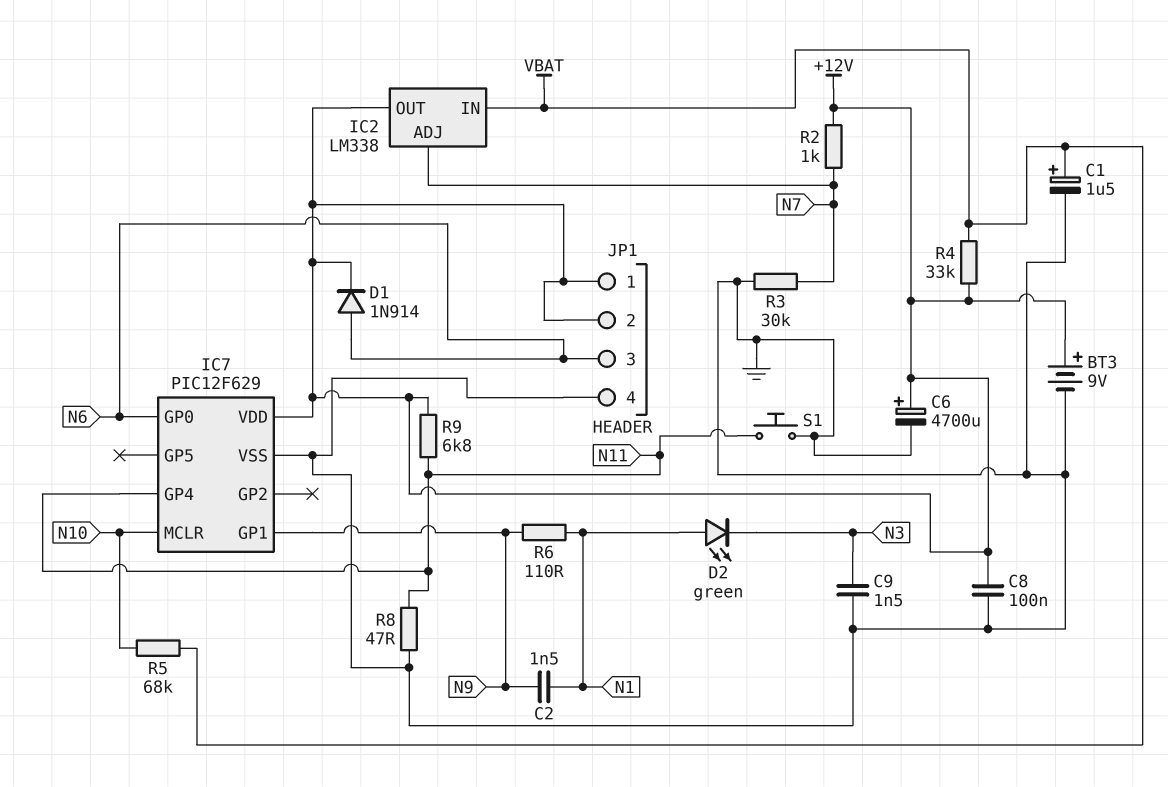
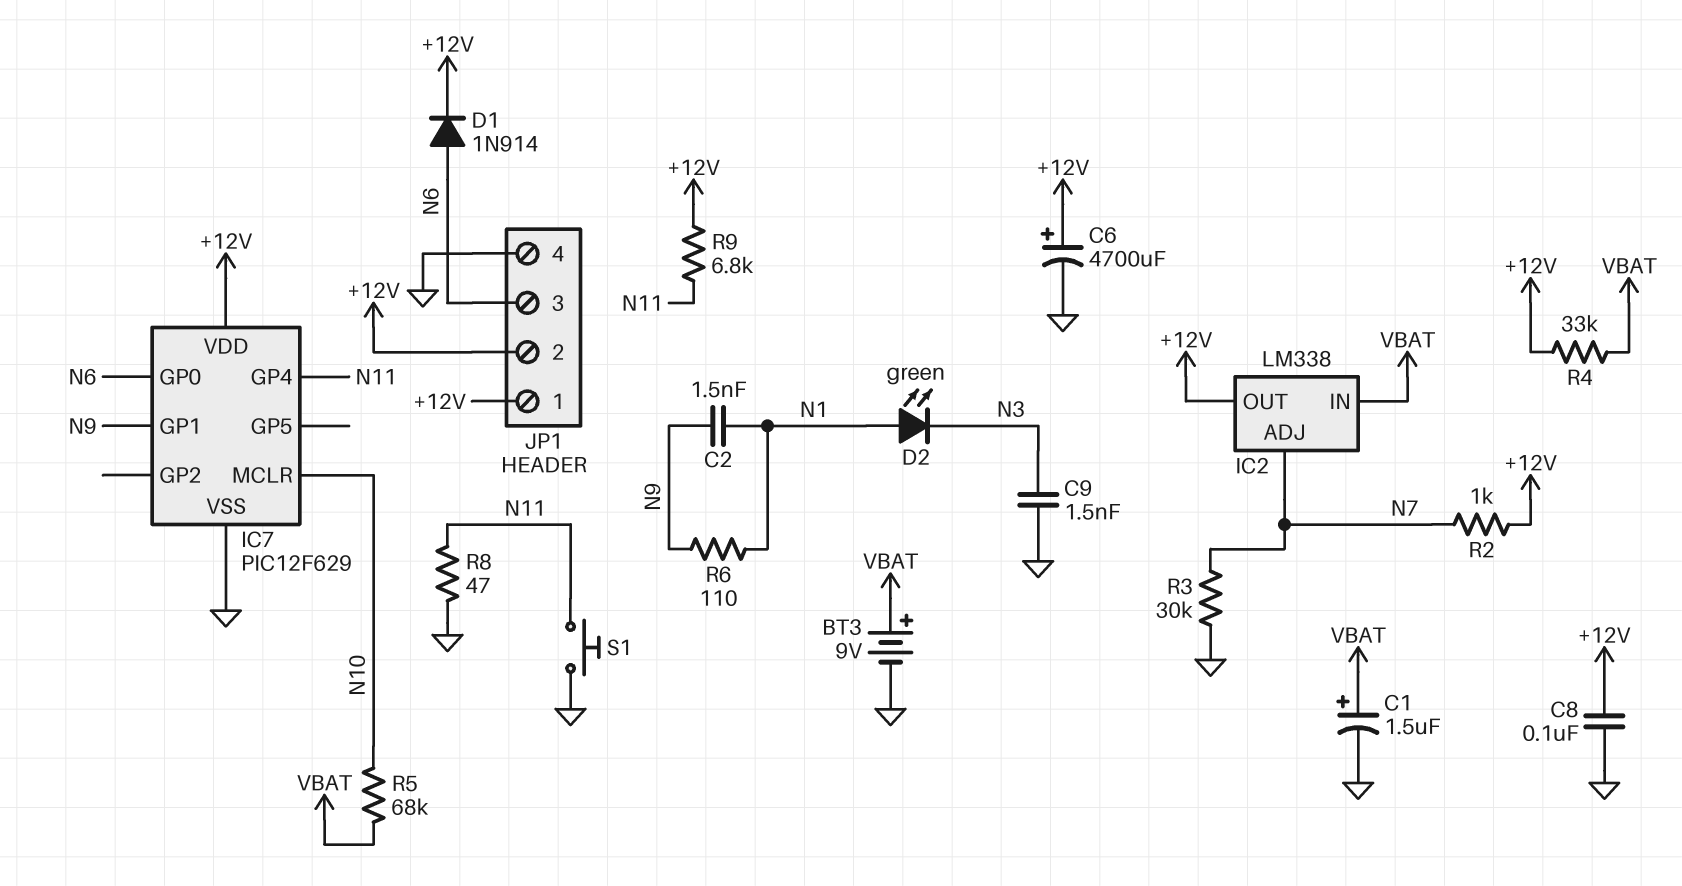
BT3: 9V (plus +12V, minus GND) -> 9V (plus VBAT, minus GND)

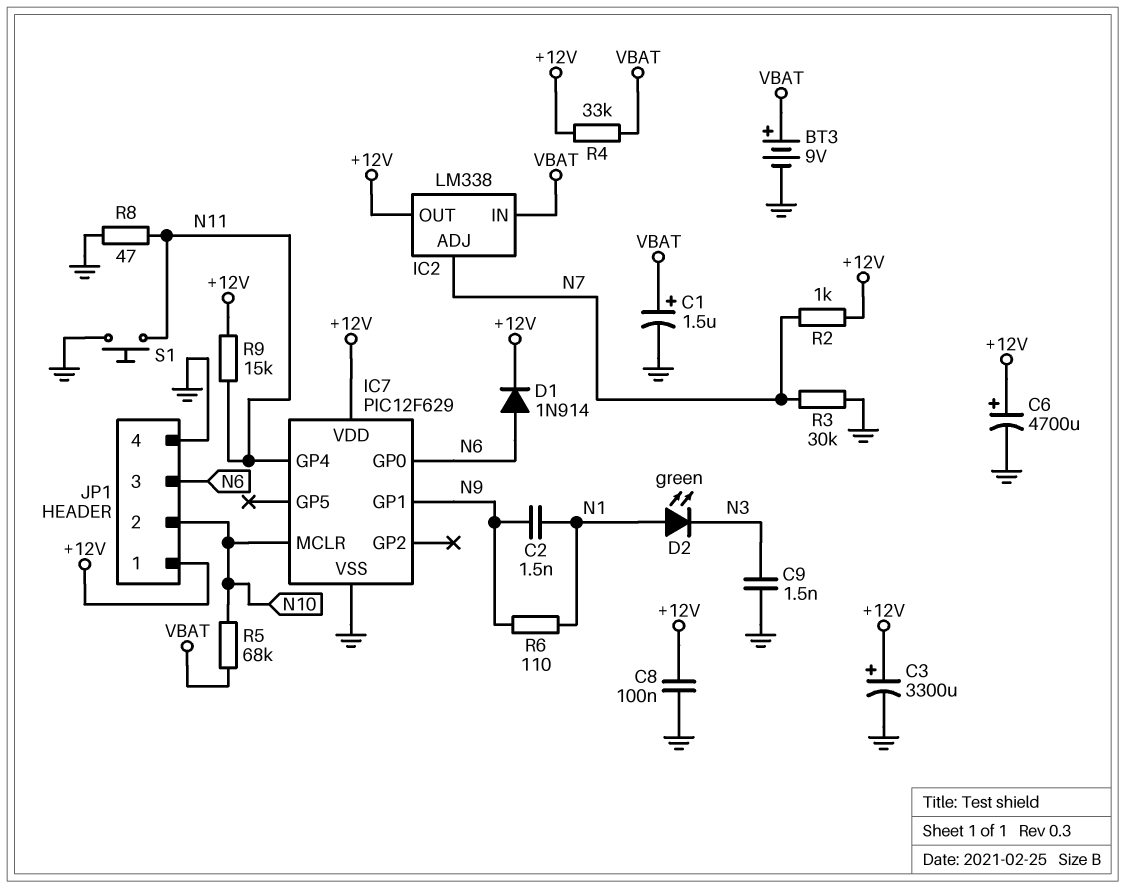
C3: none -> 3300uF (plus +12V, minus GND)
JP1 pin 2: +12V -> N10
R9: 6.8k (+12V, N11) -> 15k (+12V, N11)

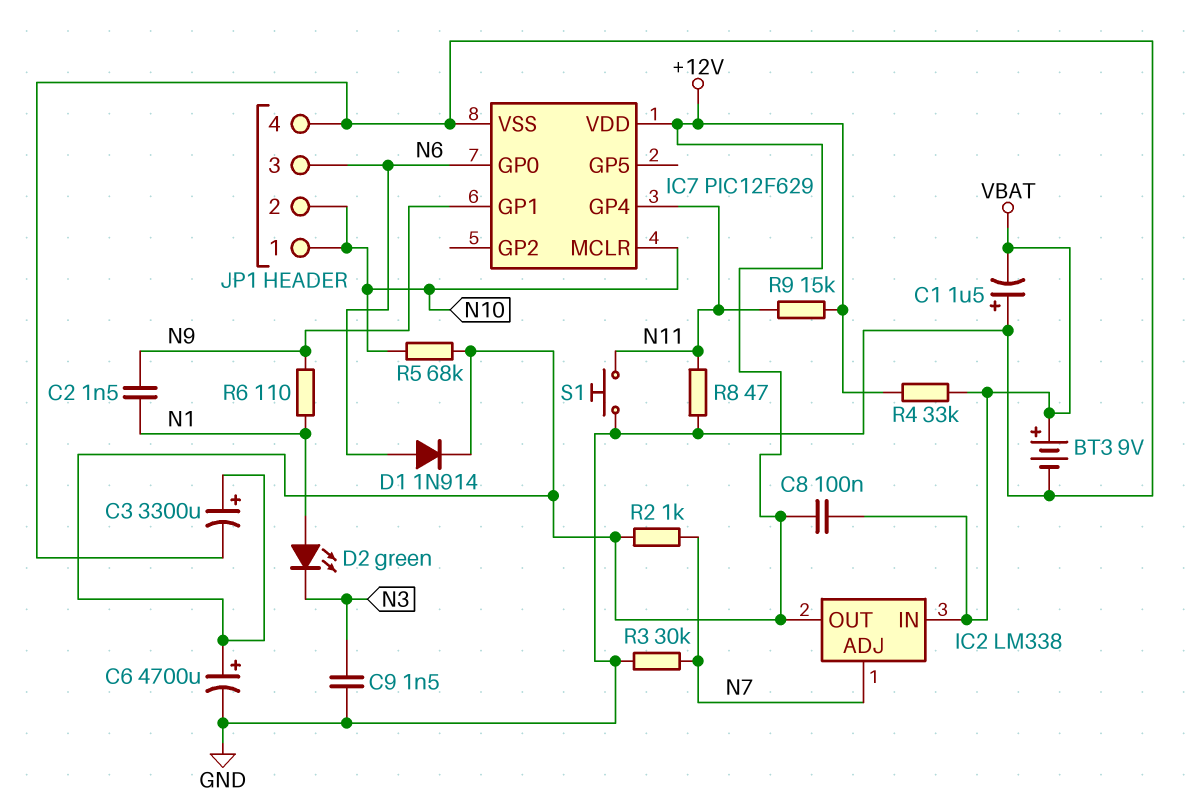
C1: 1.5uF (plus VBAT, minus GND) -> 1.5uF (plus GND, minus VBAT)
C8: 100nF (+12V, GND) -> 100nF (+12V, VBAT)
JP1 pin 1: +12V -> N10
R5: 68k (N10, VBAT) -> 68k (+12V, N10)

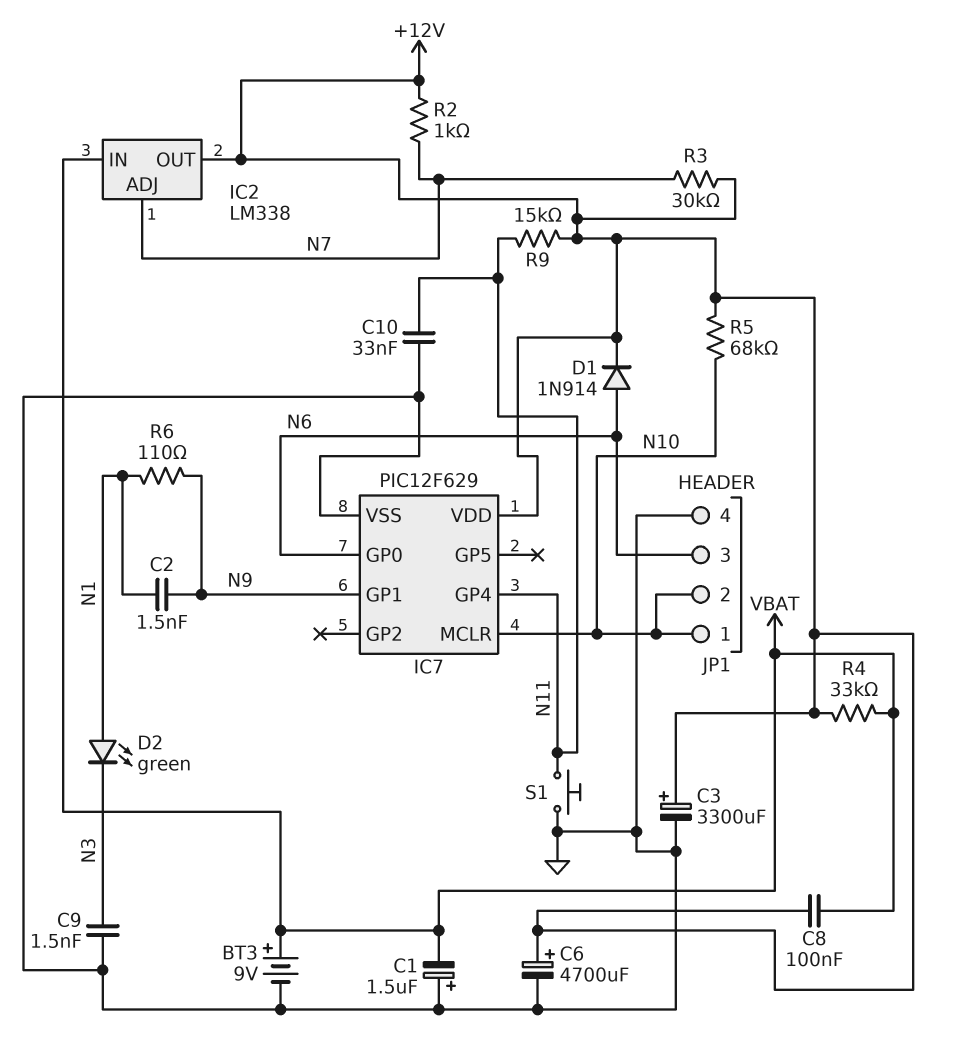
C10: none -> 33nF (GND, N11)
R3: 30k (GND, N7) -> 30k (+12V, N7)
R8: 47 (GND, N11) -> none

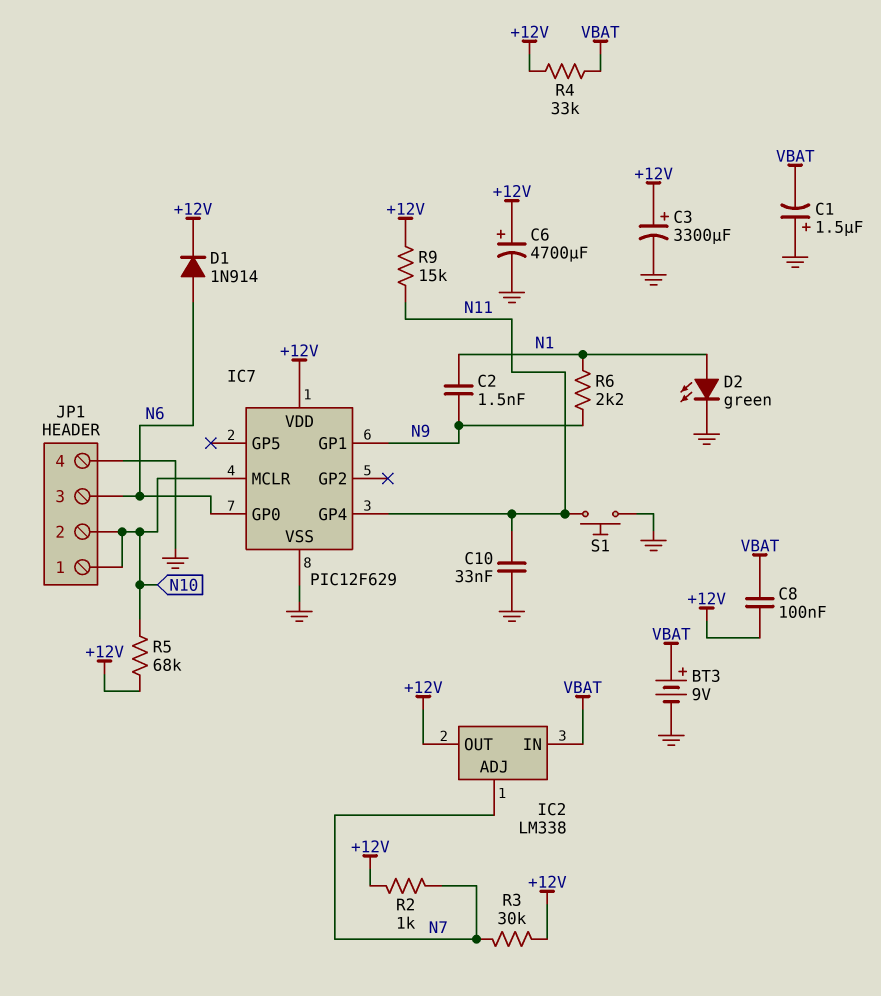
C9: 1.5nF (GND, N3) -> none
D2: LED green (A N1, K N3) -> LED green (A N1, K GND)
R6: 110 (N1, N9) -> 2.2k (N1, N9)

